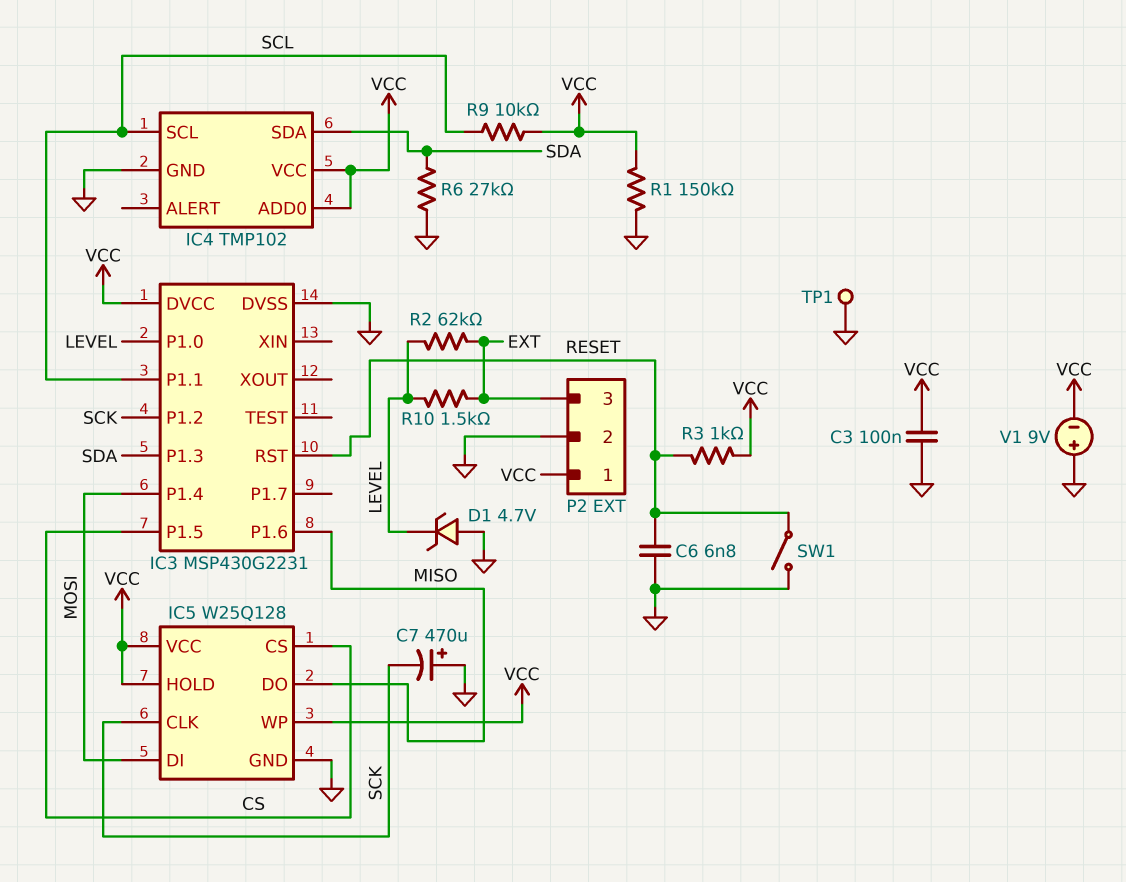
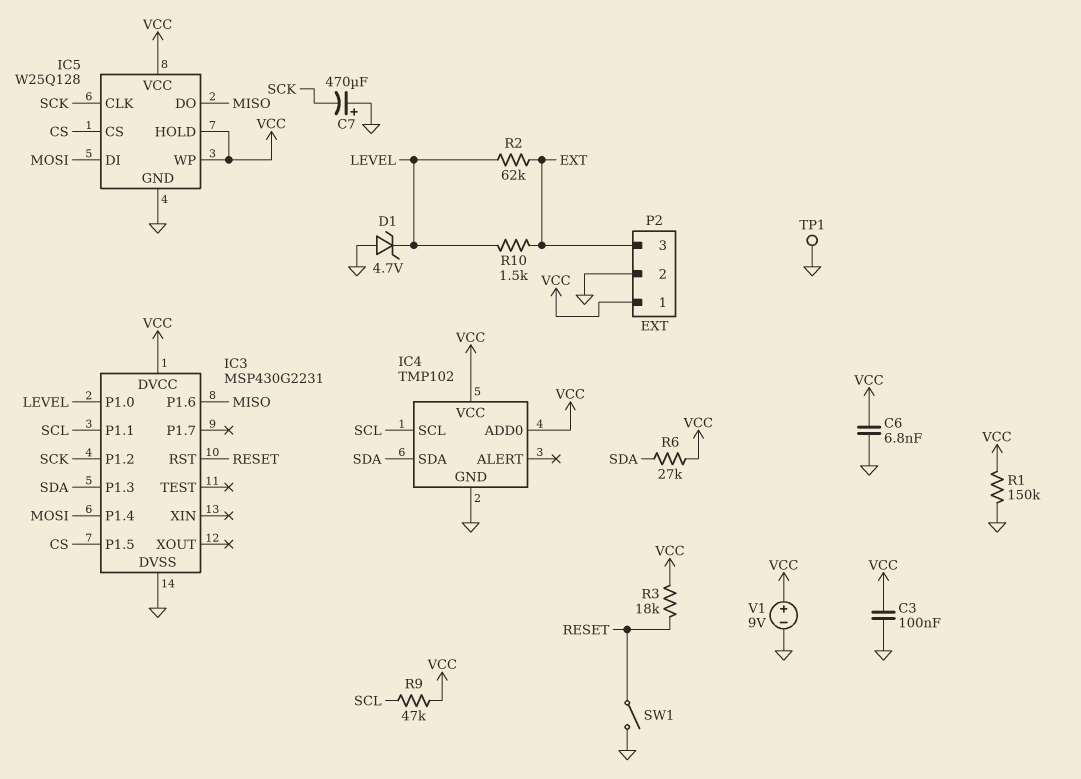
C6: 6.8nF (GND, RESET) -> 6.8nF (GND, VCC)
R3: 1k (RESET, VCC) -> 18k (RESET, VCC)
R6: 27k (GND, SDA) -> 27k (SDA, VCC)
R9: 10k (SCL, VCC) -> 47k (SCL, VCC)
V1: 9V (plus GND, minus VCC) -> 9V (plus VCC, minus GND)

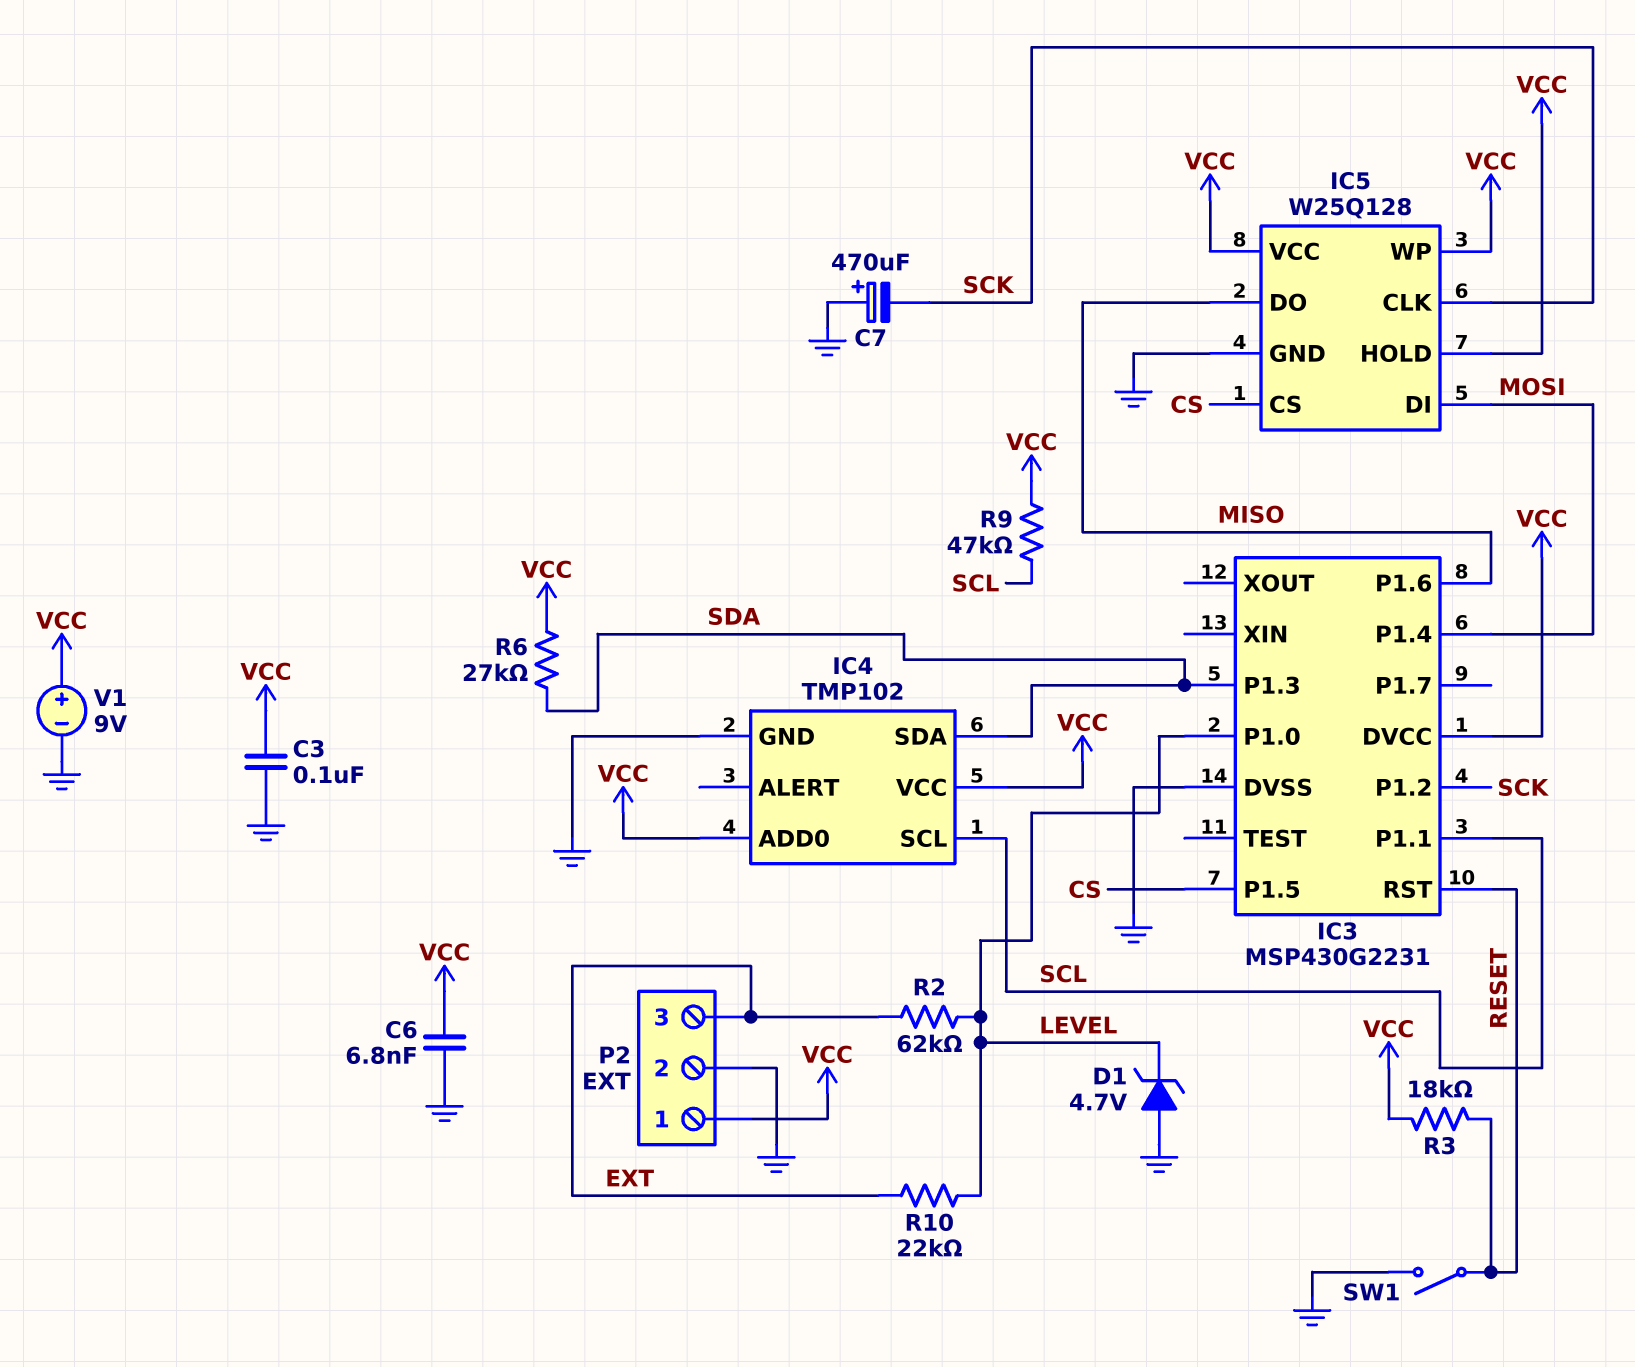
R1: 150k (GND, VCC) -> none
R10: 1.5k (EXT, LEVEL) -> 22k (EXT, LEVEL)
TP1: test point (GND) -> none

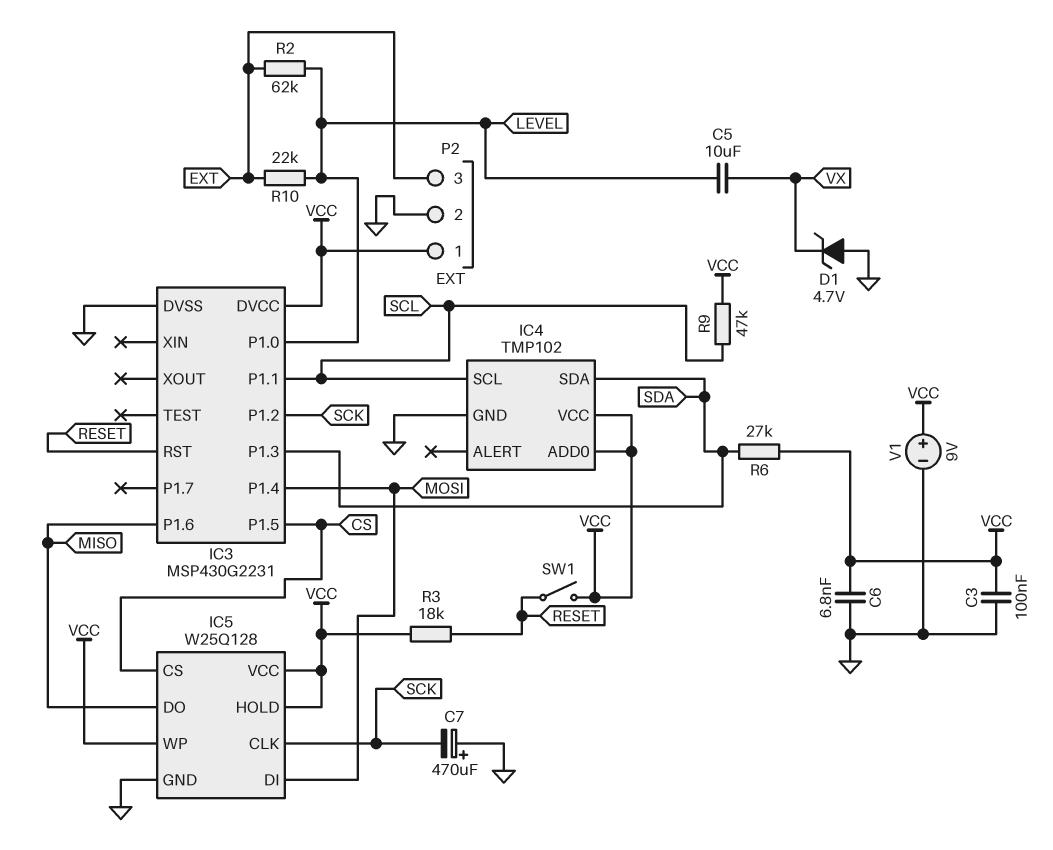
C5: none -> 10uF (LEVEL, VX)
D1: zener 4.7V (A GND, K LEVEL) -> zener 4.7V (A GND, K VX)
SW1: switch (GND, RESET) -> switch (RESET, VCC)

